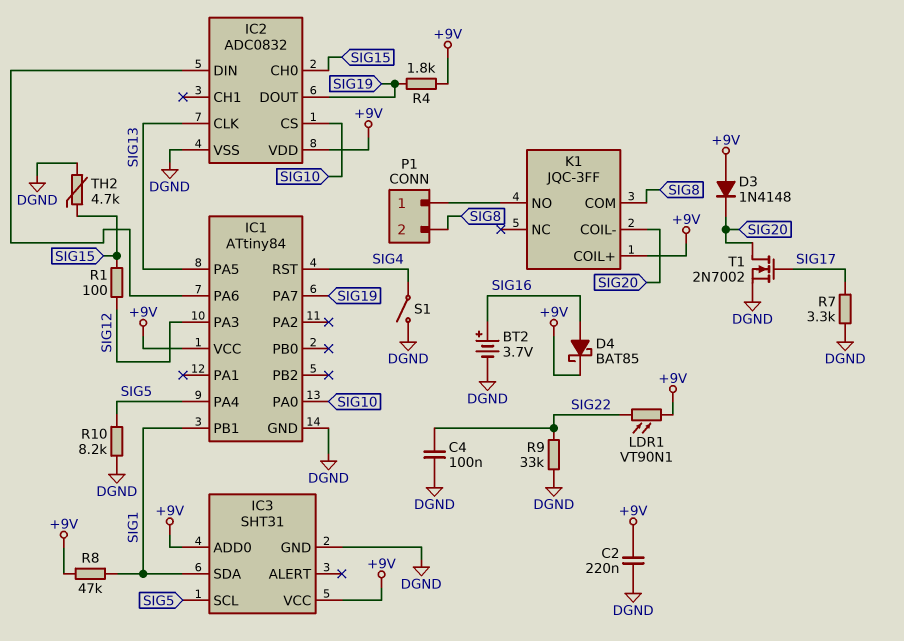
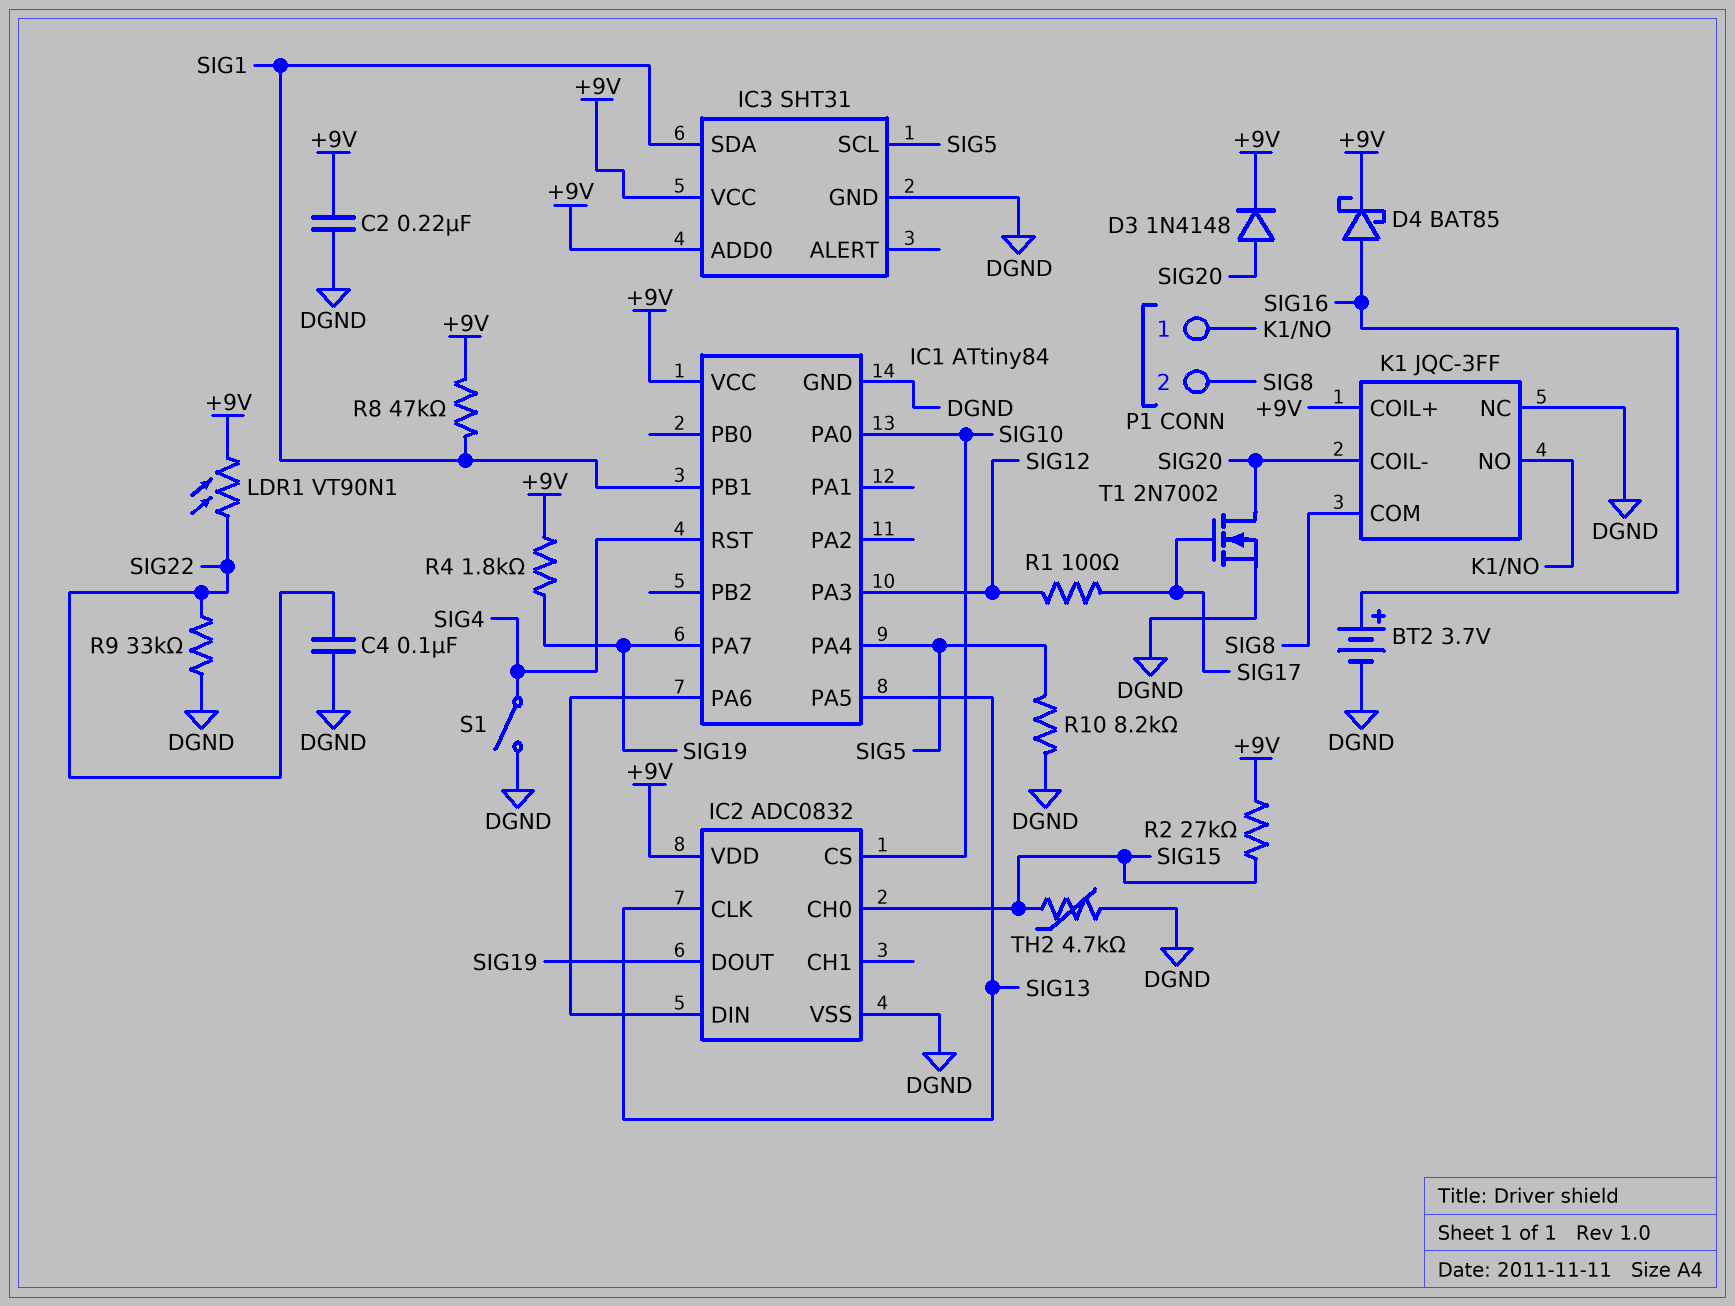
D3: diode 1N4148 (A +9V, K SIG20) -> diode 1N4148 (A SIG20, K +9V)
K1 pin NC: none -> DGND
R1: 100 (SIG12, SIG15) -> 100 (SIG12, SIG17)
R2: none -> 27k (+9V, SIG15)
R7: 3.3k (DGND, SIG17) -> none

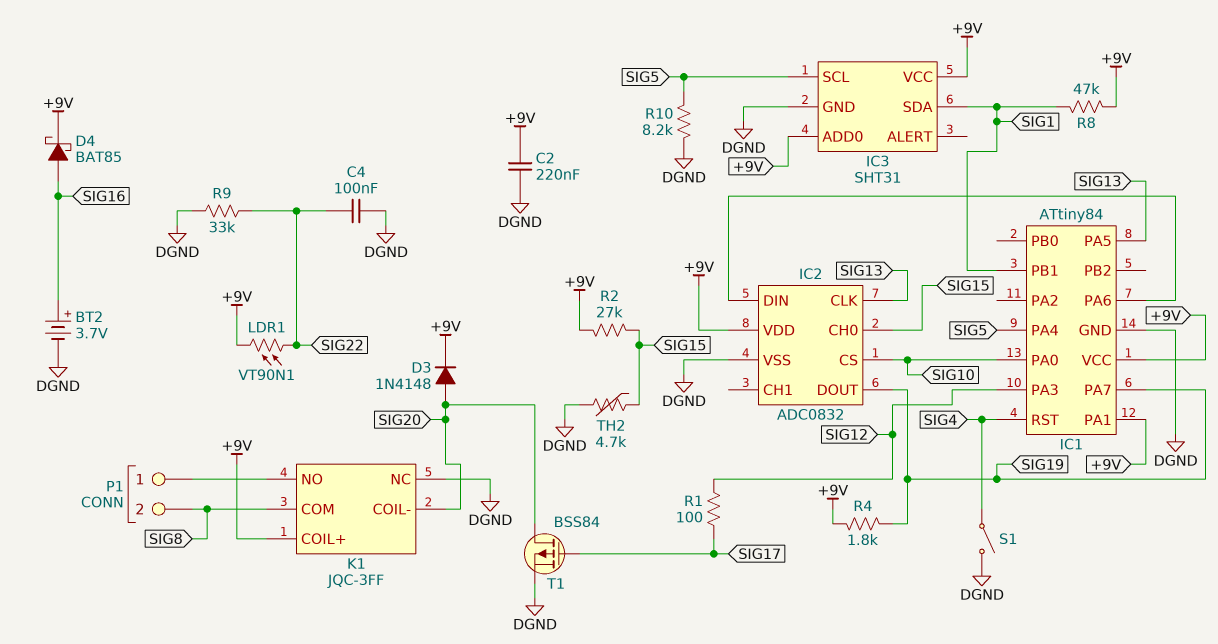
IC1 pin PA1: none -> +9V
T1: NMOS 2N7002 (G SIG17, D SIG20, S DGND) -> PMOS BSS84 (G SIG17, D SIG20, S DGND)

